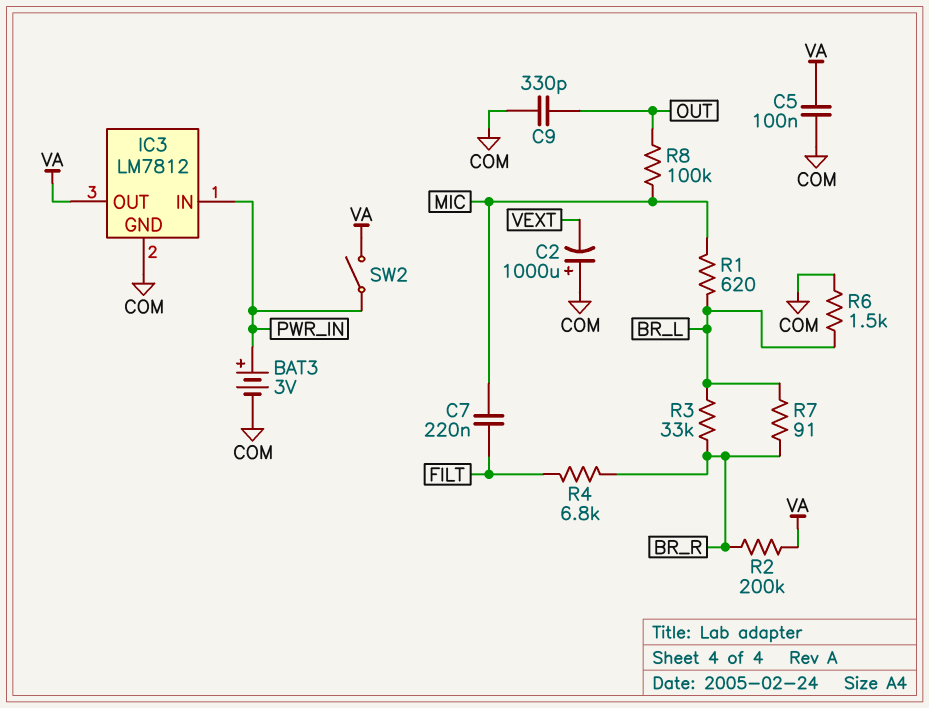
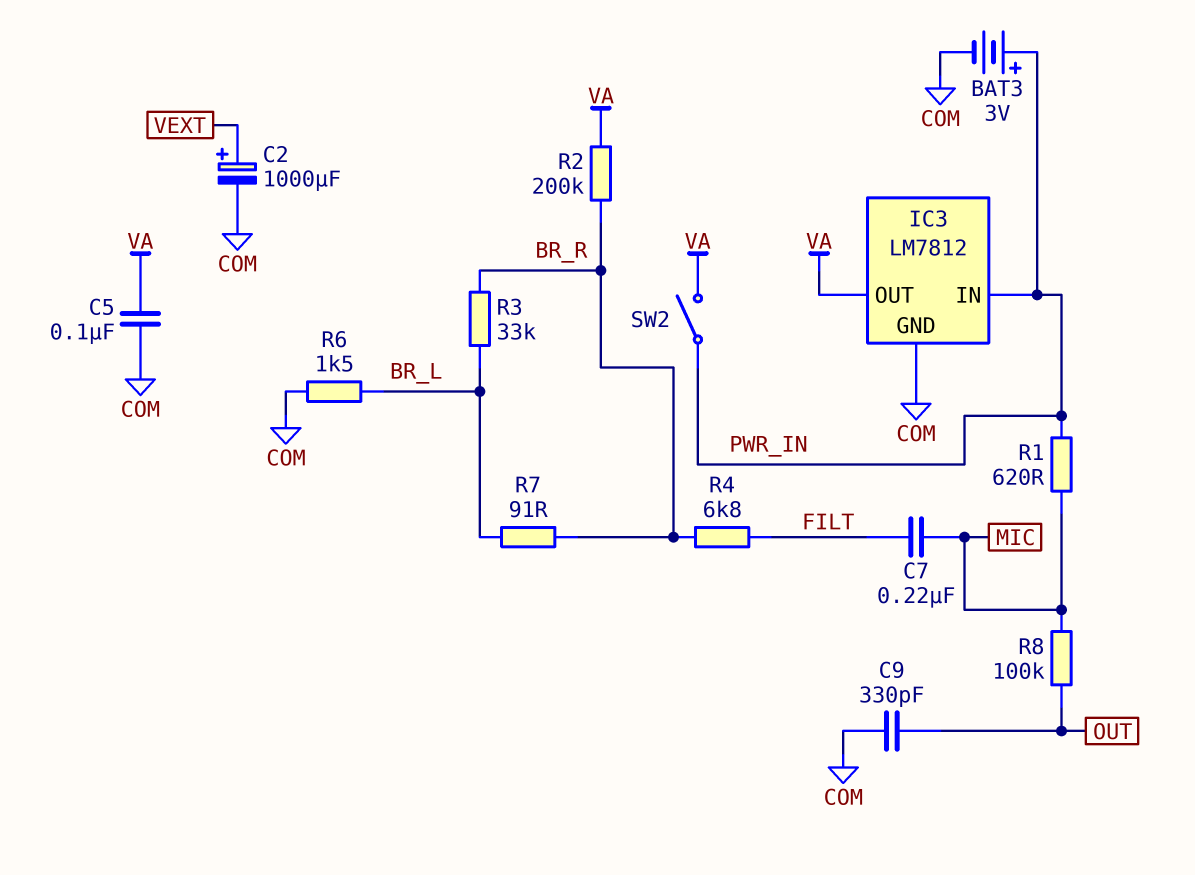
C2: 1000uF (plus COM, minus VEXT) -> 1000uF (plus VEXT, minus COM)
R1: 620 (BR_L, MIC) -> 620 (MIC, PWR_IN)

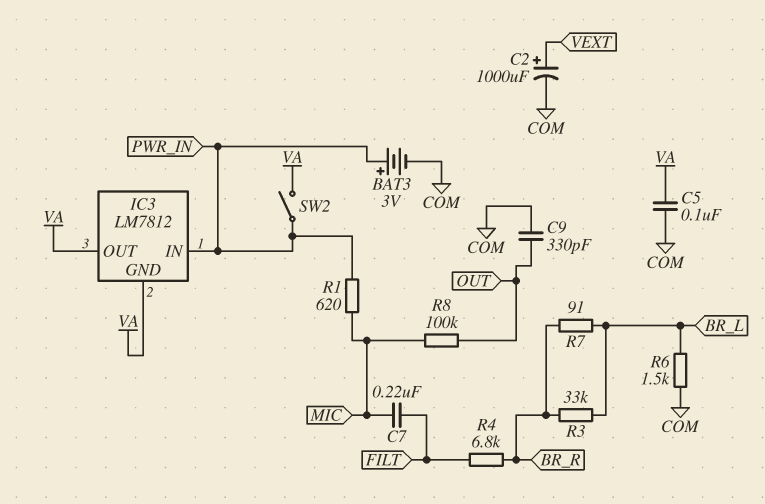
IC3 pin GND: COM -> VA
R2: 200k (BR_R, VA) -> none

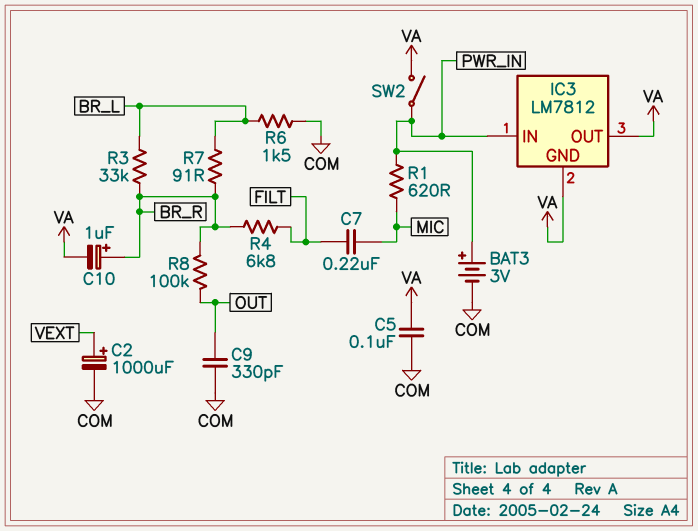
C10: none -> 1uF (plus BR_R, minus VA)
R8: 100k (MIC, OUT) -> 100k (BR_R, OUT)

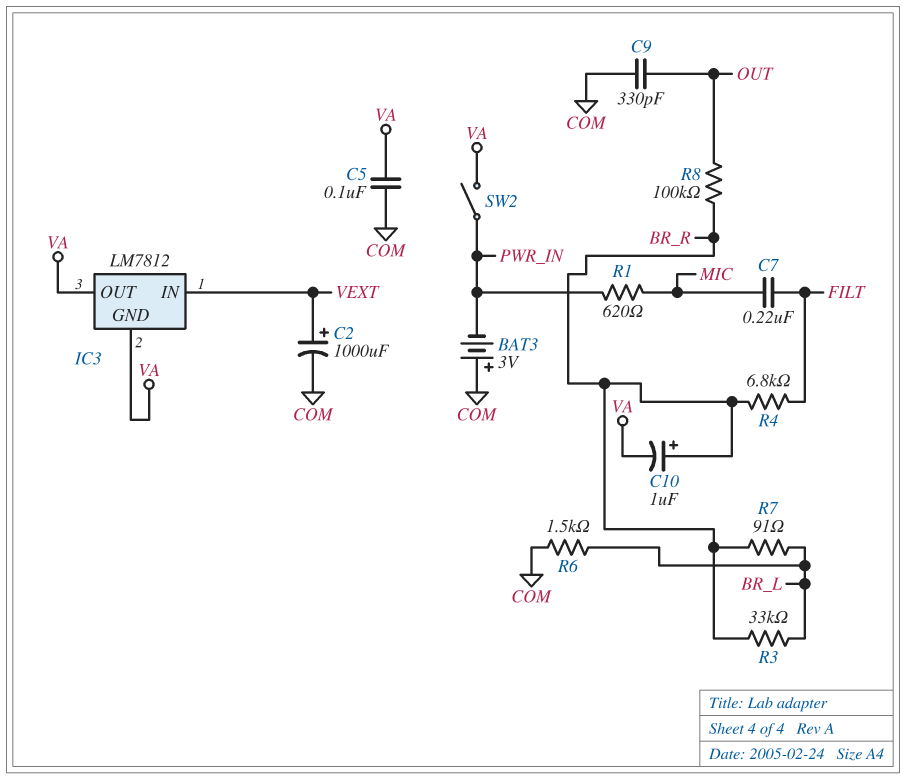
BAT3: 3V (plus PWR_IN, minus COM) -> 3V (plus COM, minus PWR_IN)
IC3 pin IN: PWR_IN -> VEXT

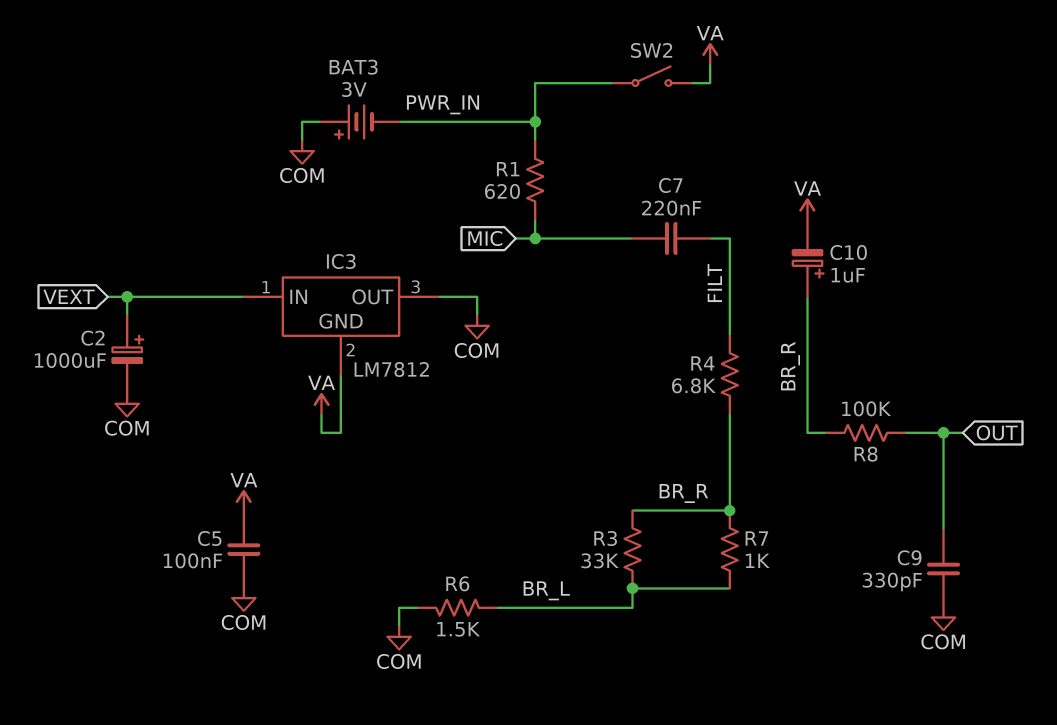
IC3 pin OUT: VA -> COM
R7: 91 (BR_L, BR_R) -> 1k (BR_L, BR_R)

